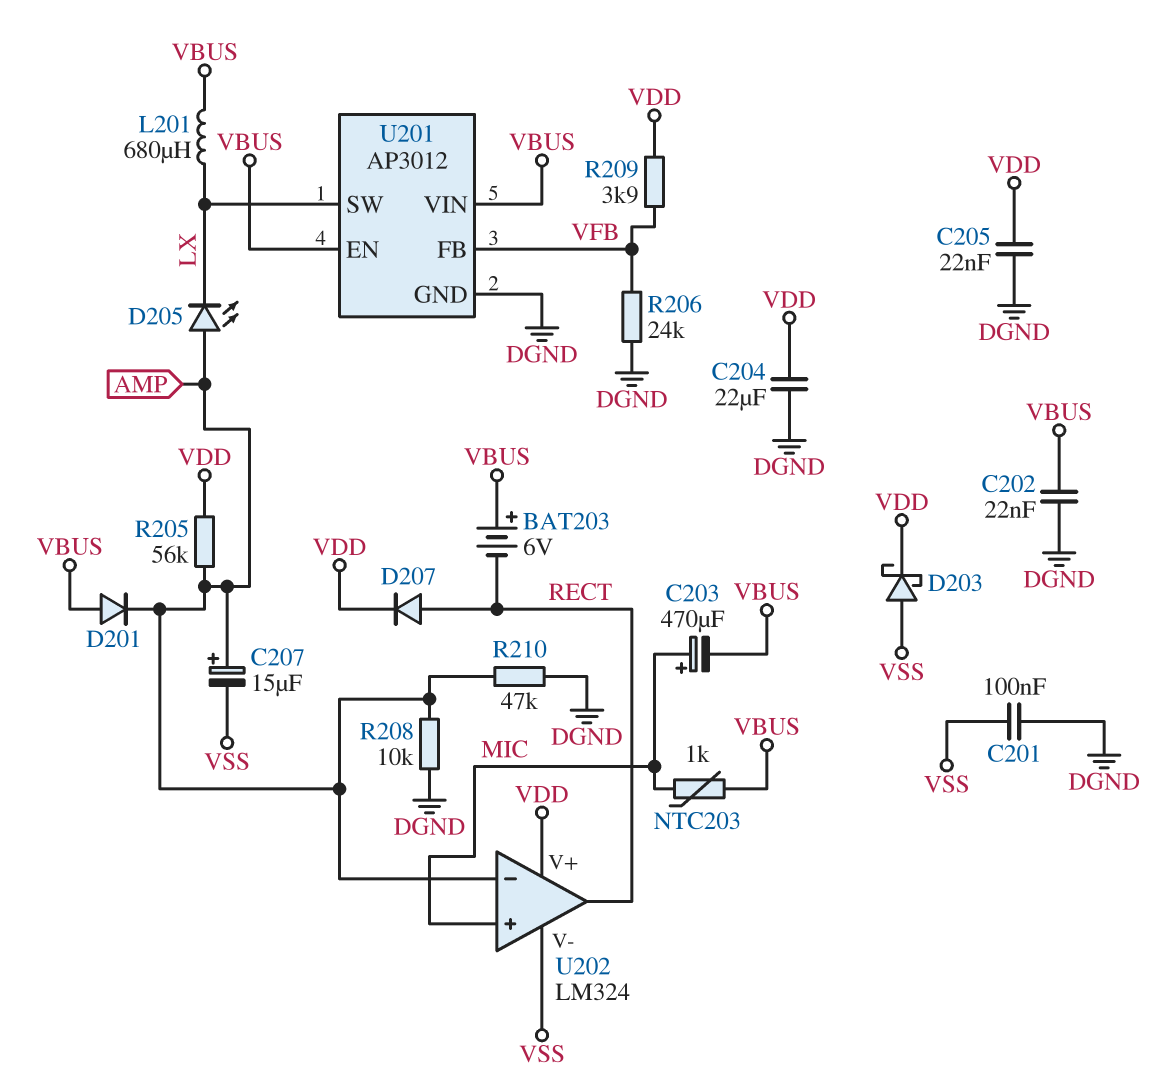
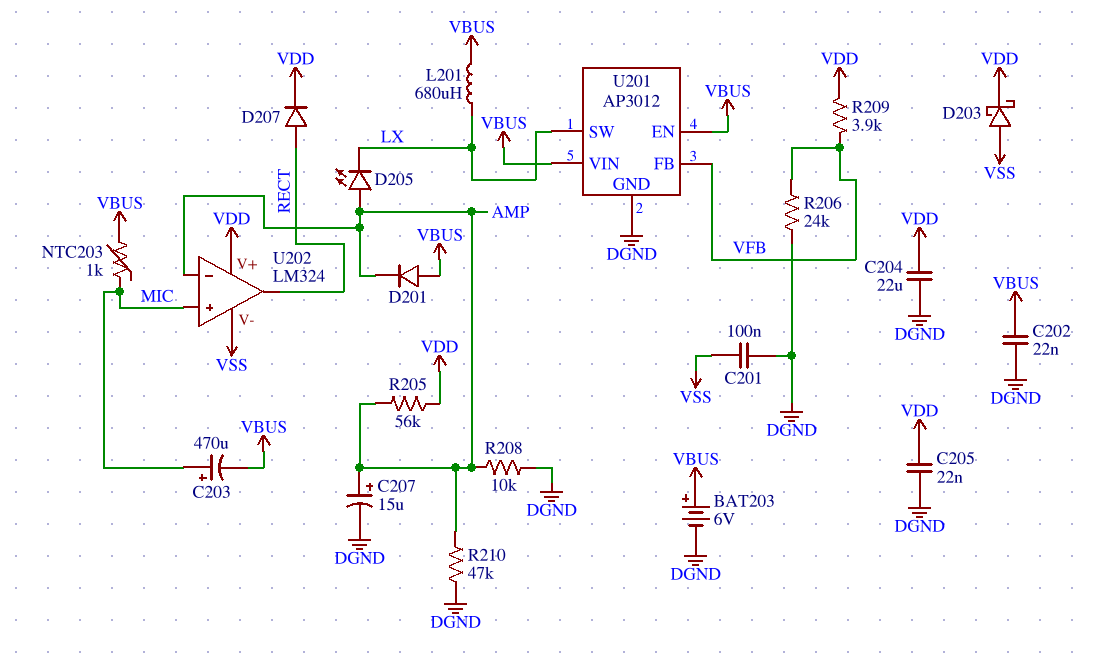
BAT203: 6V (plus VBUS, minus RECT) -> 6V (plus VBUS, minus DGND)
C207: 15uF (plus AMP, minus VSS) -> 15uF (plus AMP, minus DGND)

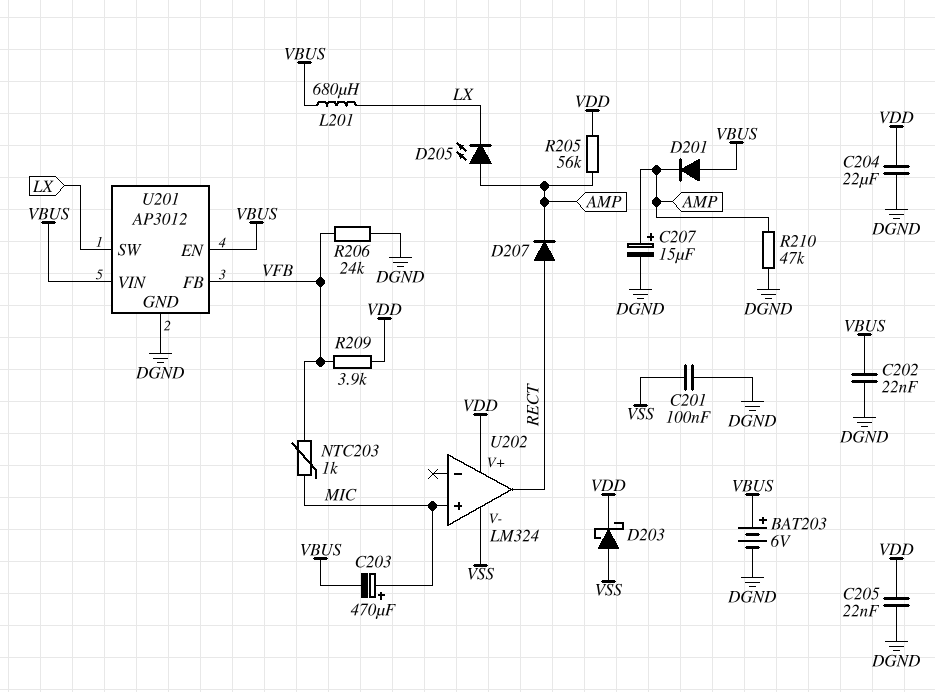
D207: diode (A RECT, K VDD) -> diode (A RECT, K AMP)
NTC203: 1k (MIC, VBUS) -> 1k (MIC, VFB)
R208: 10k (AMP, DGND) -> none
U202 pin in-: AMP -> none

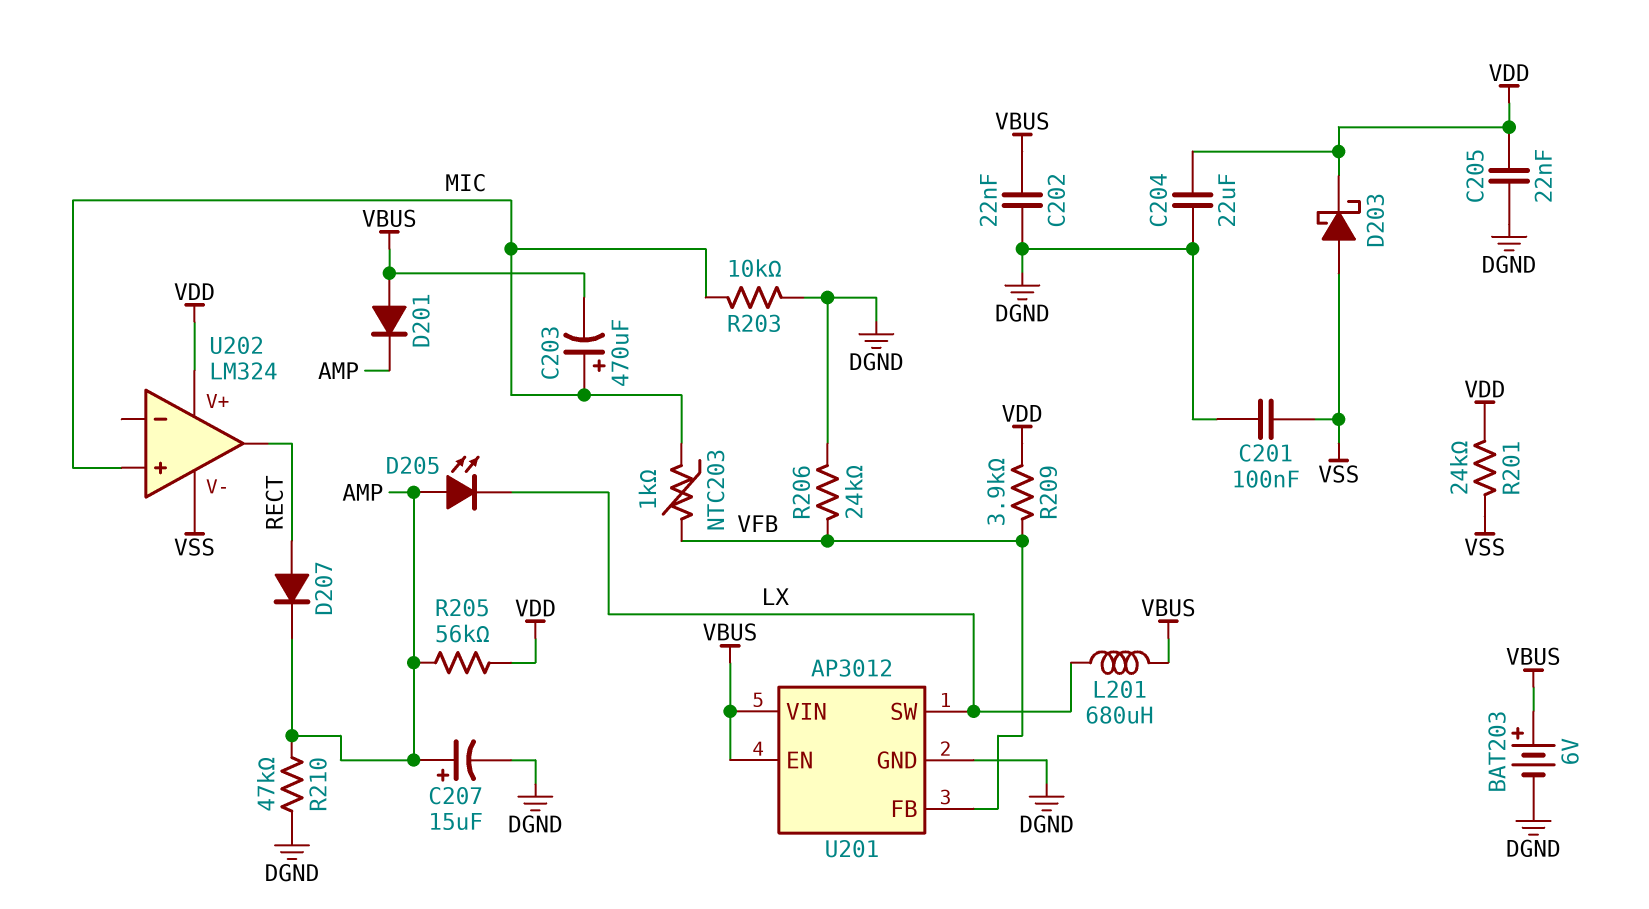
R201: none -> 24k (VDD, VSS)
R203: none -> 10k (DGND, MIC)

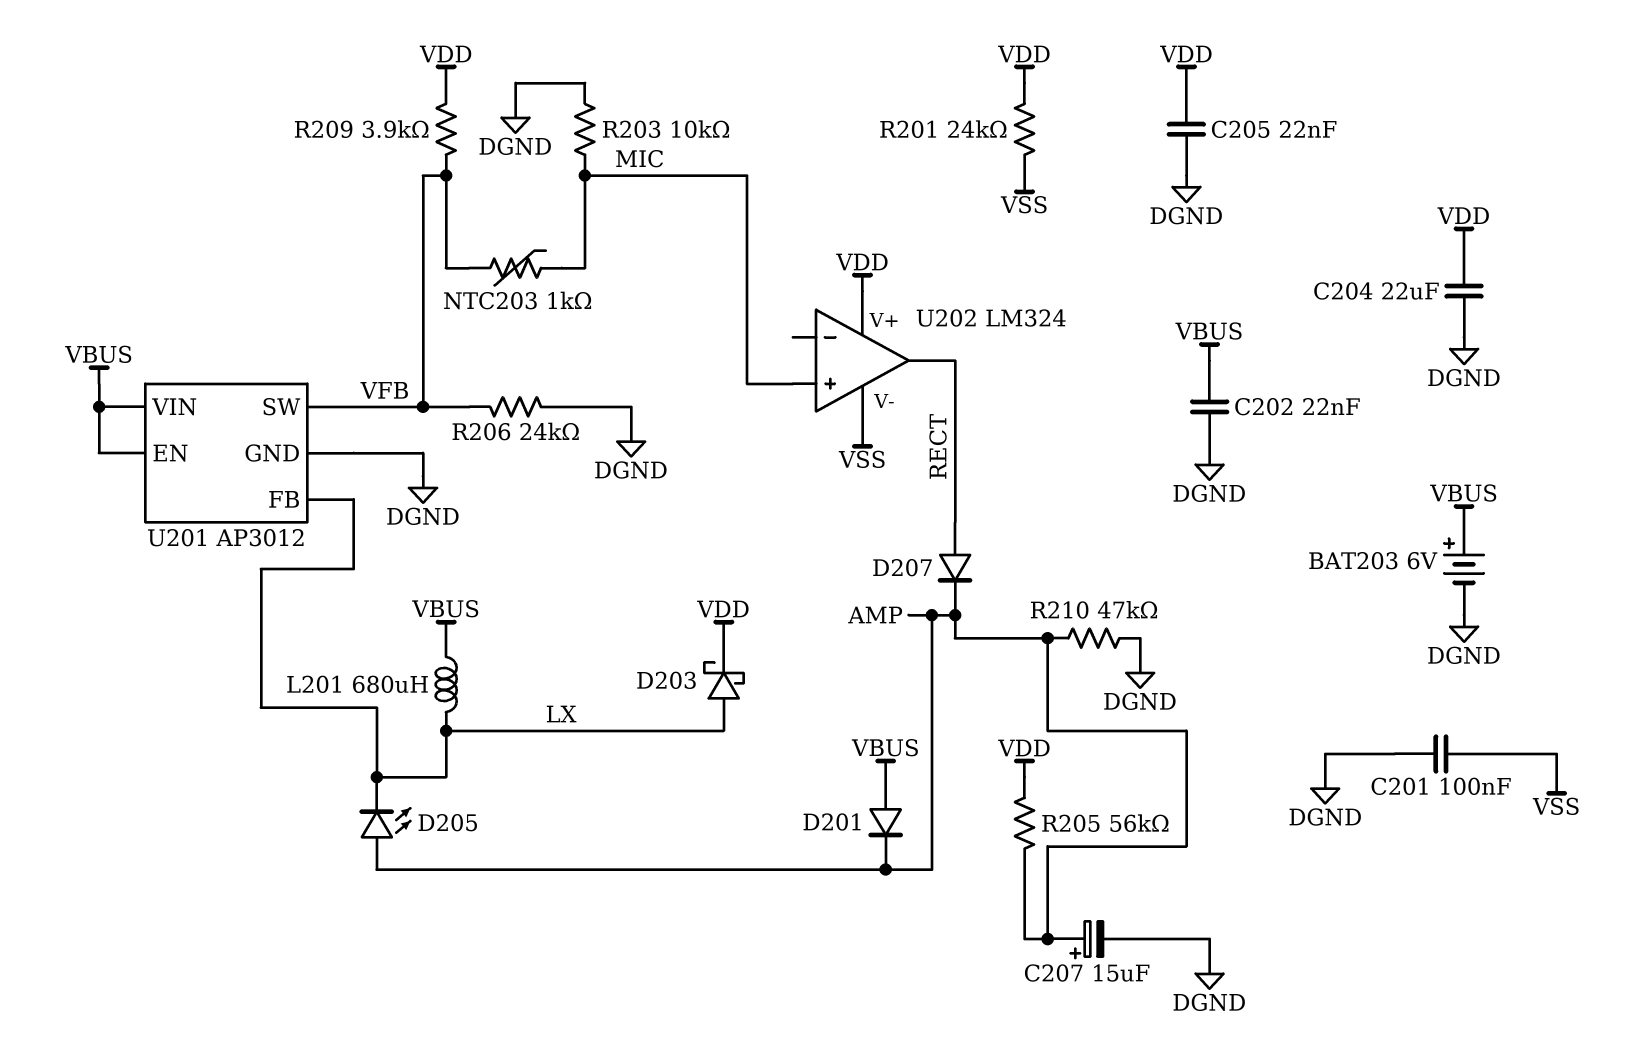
C203: 470uF (plus MIC, minus VBUS) -> none
D203: schottky (A VSS, K VDD) -> schottky (A LX, K VDD)
U201 pin FB: VFB -> LX
U201 pin SW: LX -> VFB

